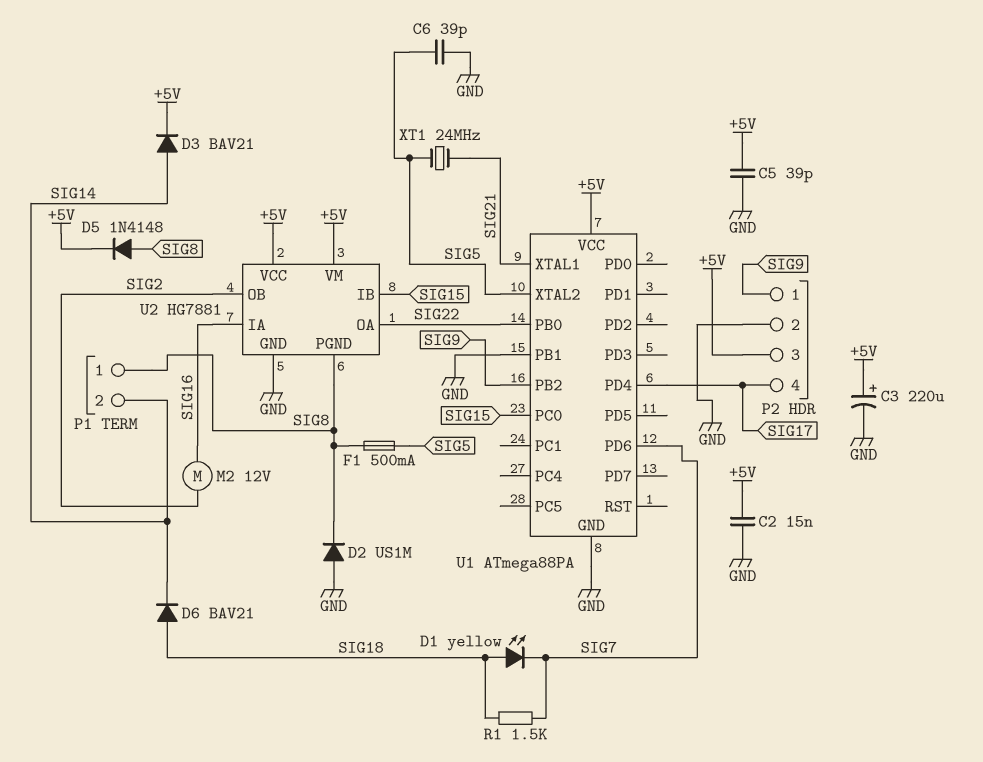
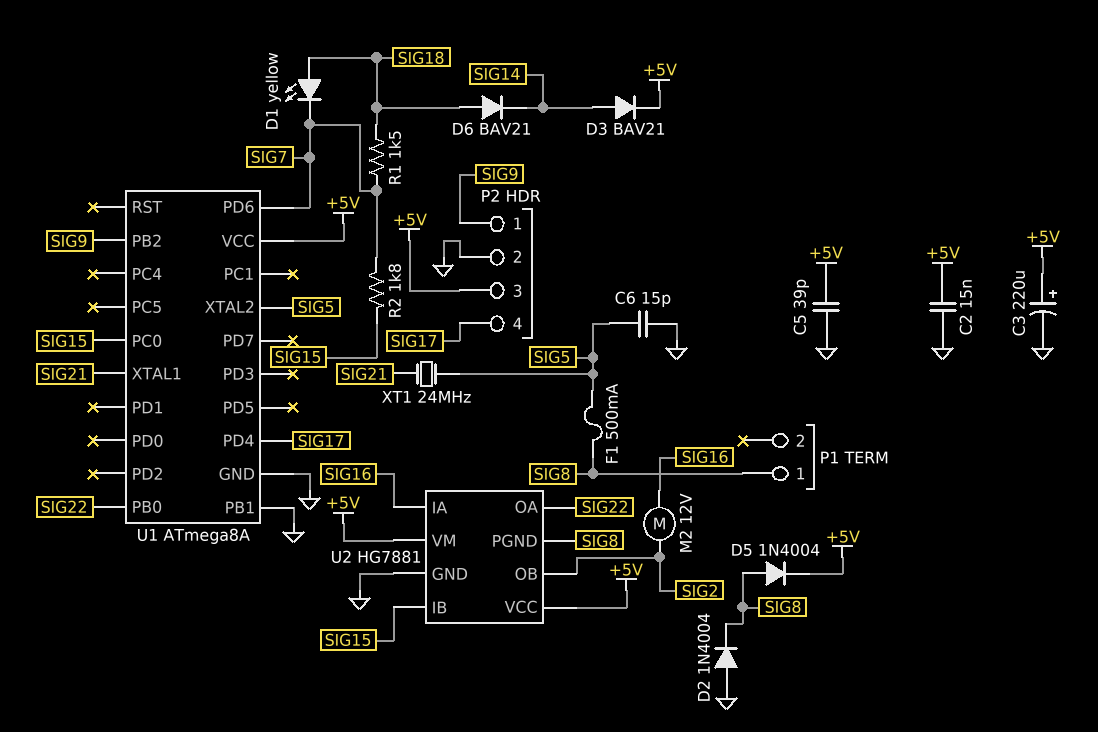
C6: 39pF (GND, SIG5) -> 15pF (GND, SIG5)
D2: diode US1M (A GND, K SIG8) -> diode 1N4004 (A GND, K SIG8)
D5: diode 1N4148 (A SIG8, K +5V) -> diode 1N4004 (A SIG8, K +5V)
P1 pin 2: SIG14 -> none
R2: none -> 1.8k (SIG7, SIG15)
U1: ATmega88PA -> ATmega8A

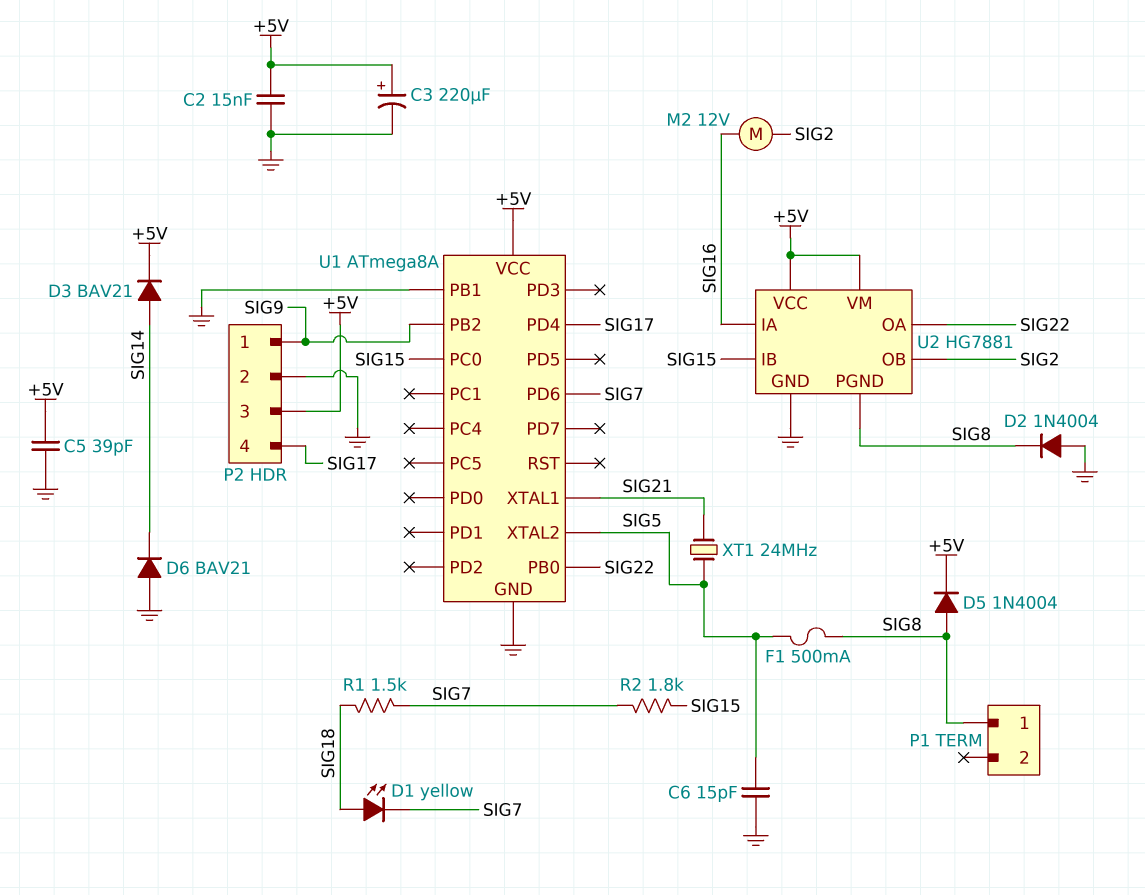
D6: diode BAV21 (A SIG18, K SIG14) -> diode BAV21 (A GND, K SIG14)

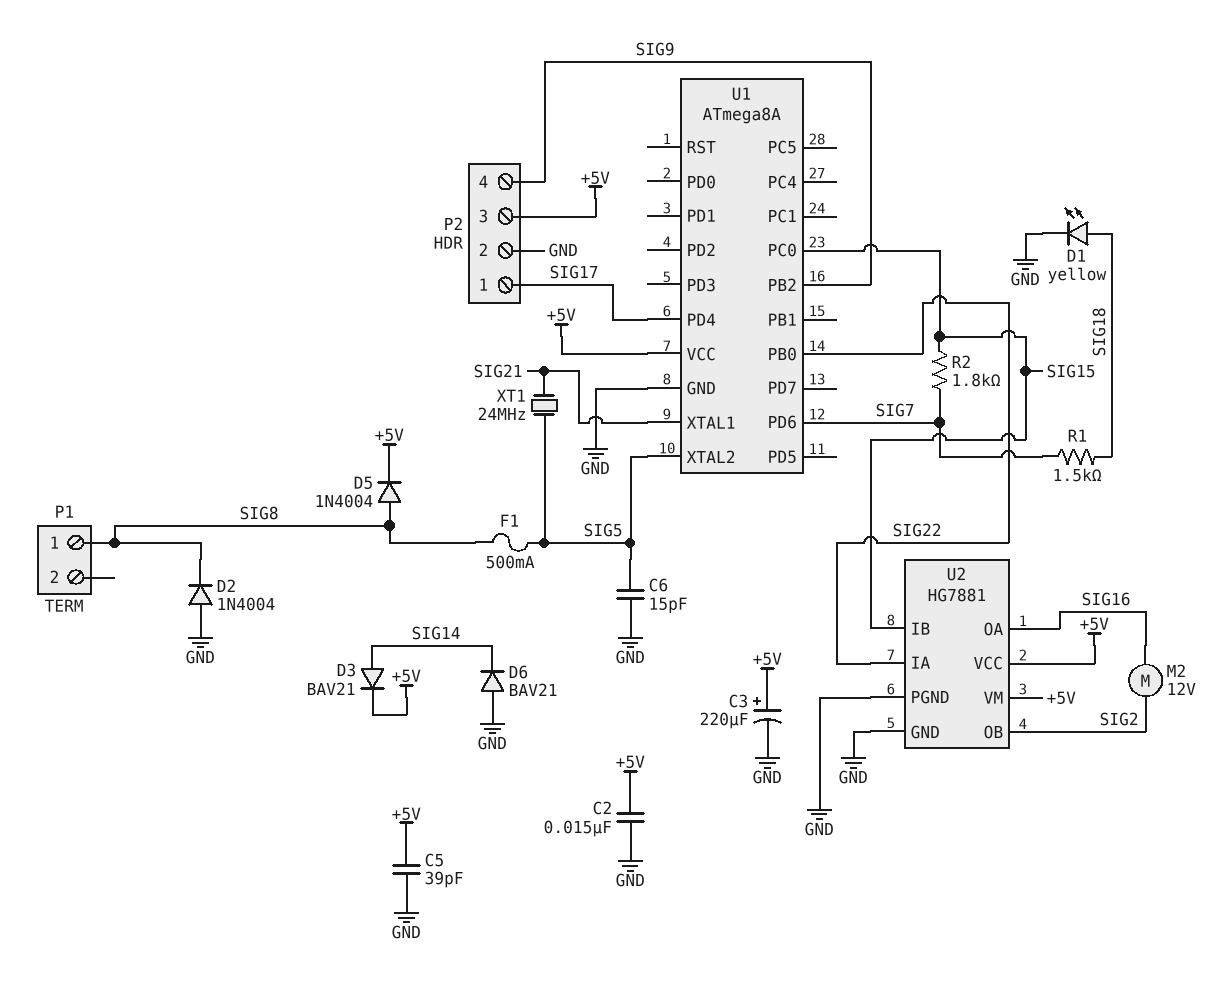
D1: LED yellow (A SIG18, K SIG7) -> LED yellow (A SIG18, K GND)
P2 pin 1: SIG9 -> SIG17
P2 pin 4: SIG17 -> SIG9
U1 pin PB1: GND -> none
U2 pin IA: SIG16 -> SIG22
U2 pin OA: SIG22 -> SIG16
U2 pin PGND: SIG8 -> GND

